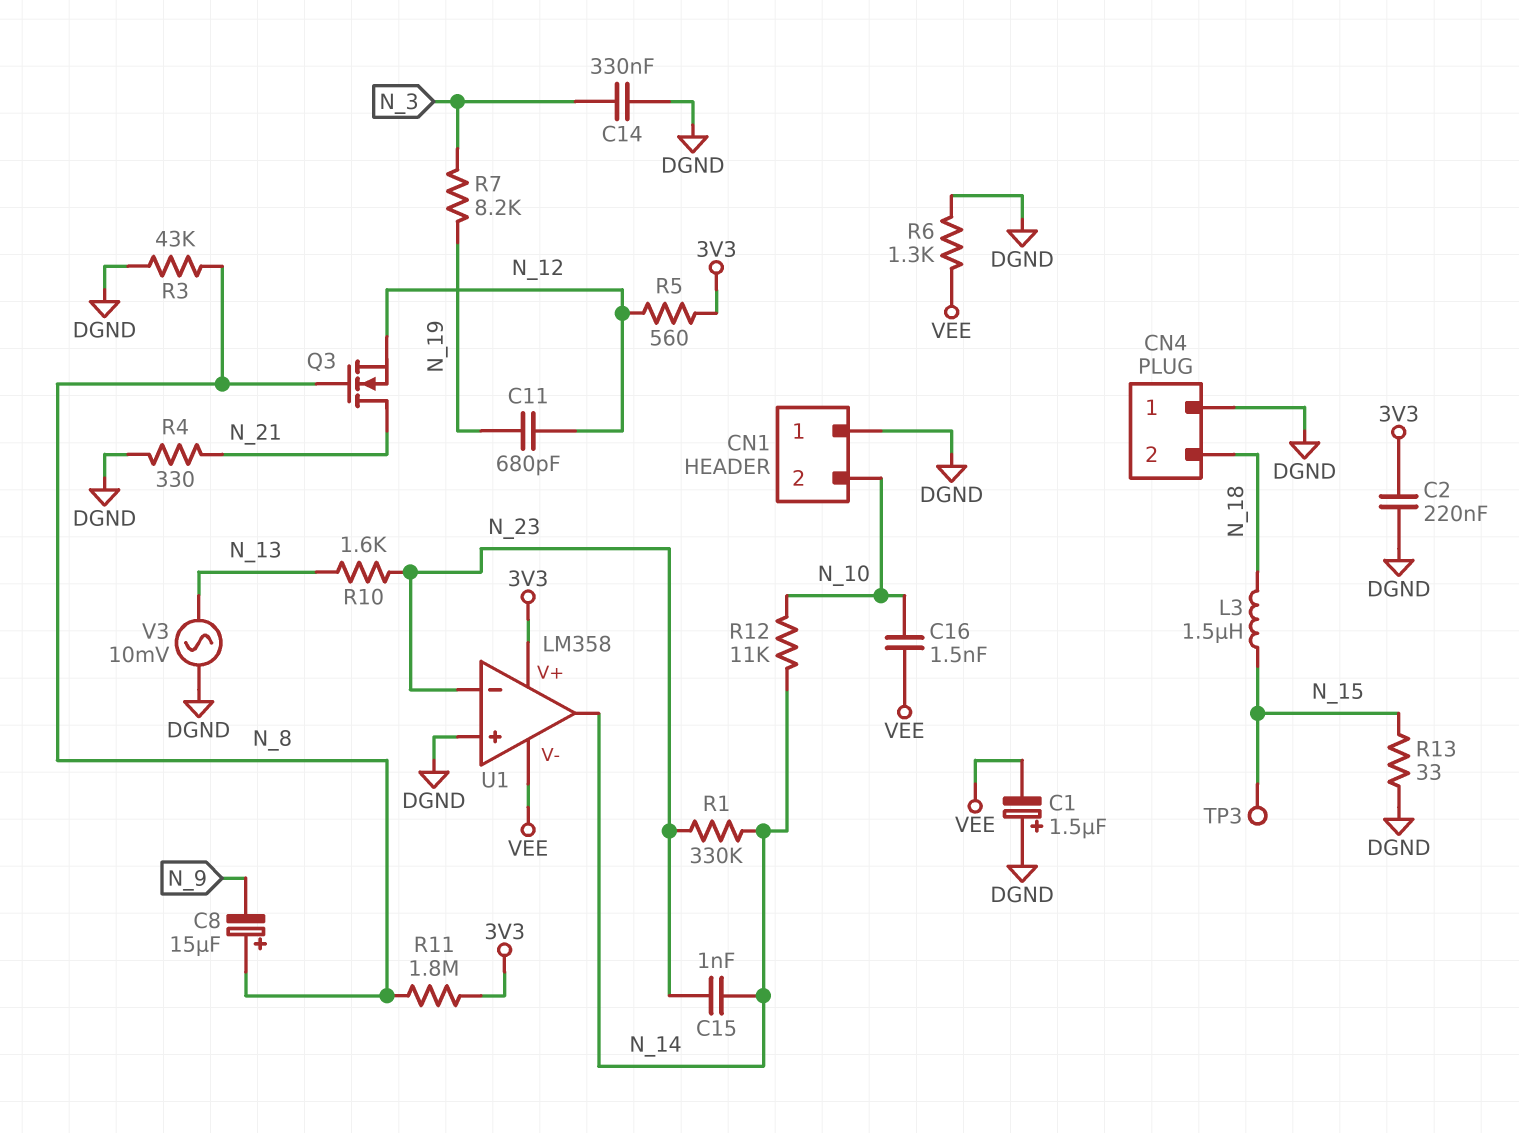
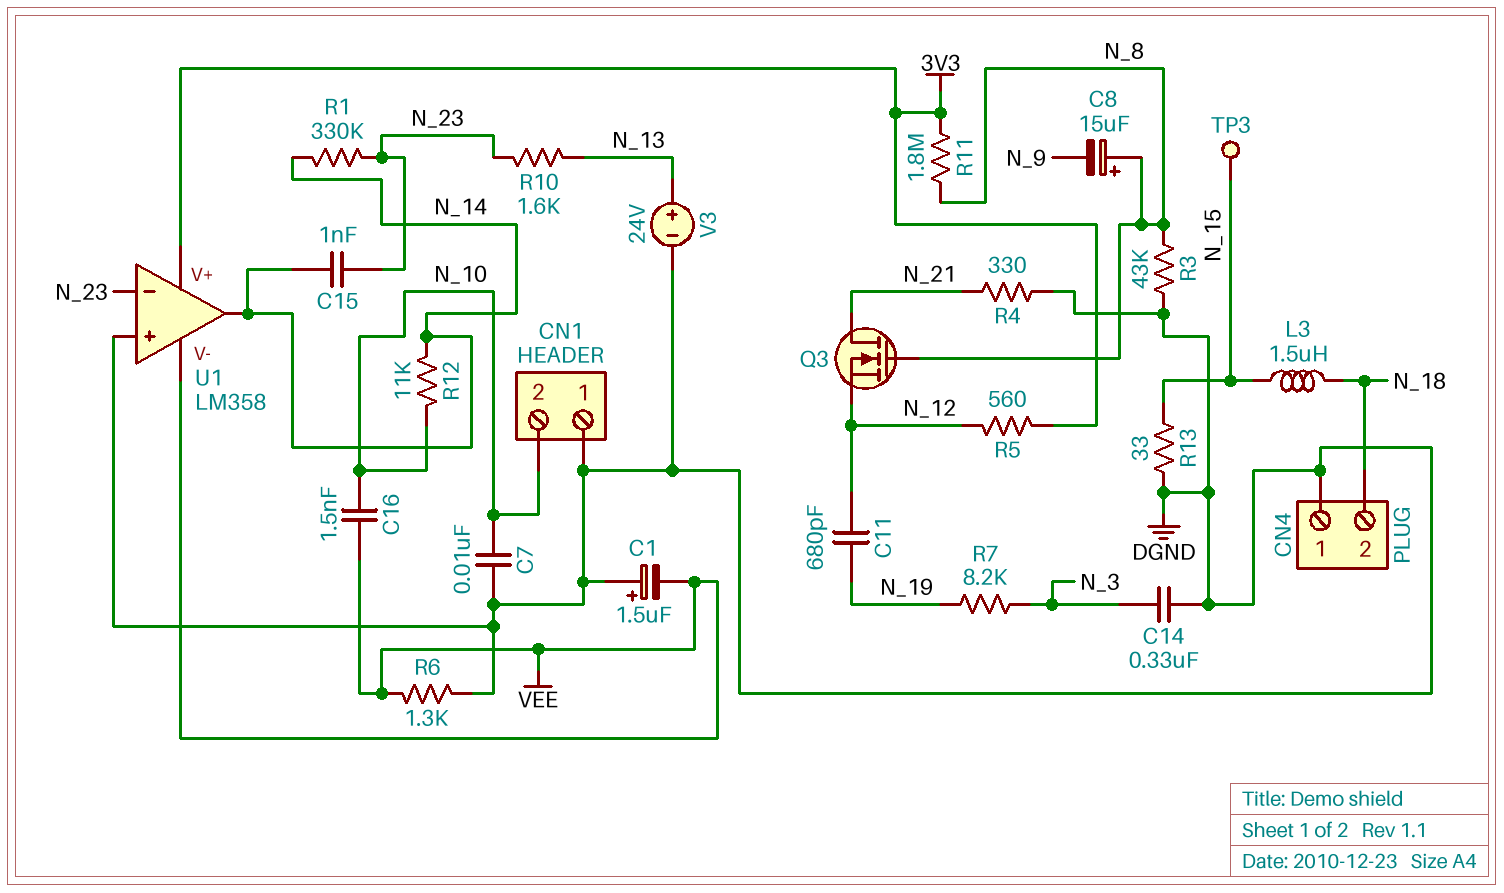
C2: 220nF (3V3, DGND) -> none
C7: none -> 10nF (DGND, N_10)
V3: AC 10mV (DGND, N_13) -> 24V (plus N_13, minus DGND)

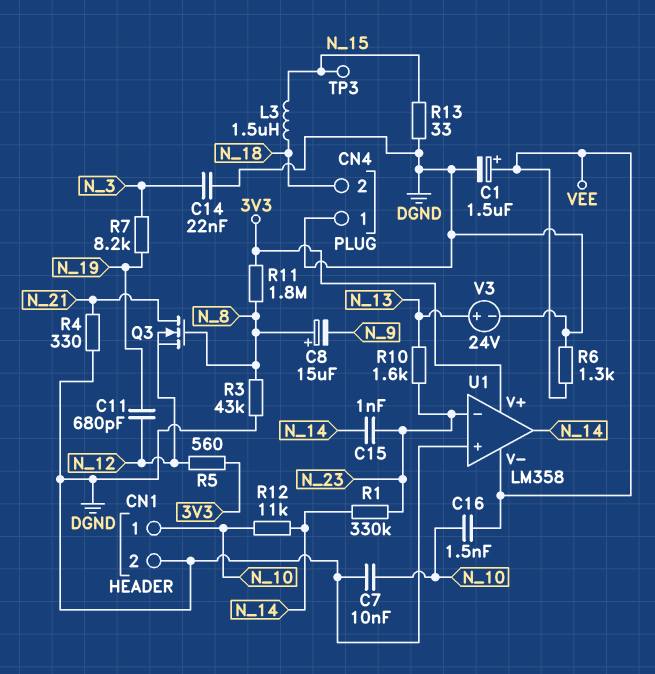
C1: 1.5uF (plus DGND, minus VEE) -> 1.5uF (plus VEE, minus DGND)
C14: 330nF (DGND, N_3) -> 22nF (DGND, N_3)
CN1 pin 1: DGND -> N_10
CN1 pin 2: N_10 -> DGND

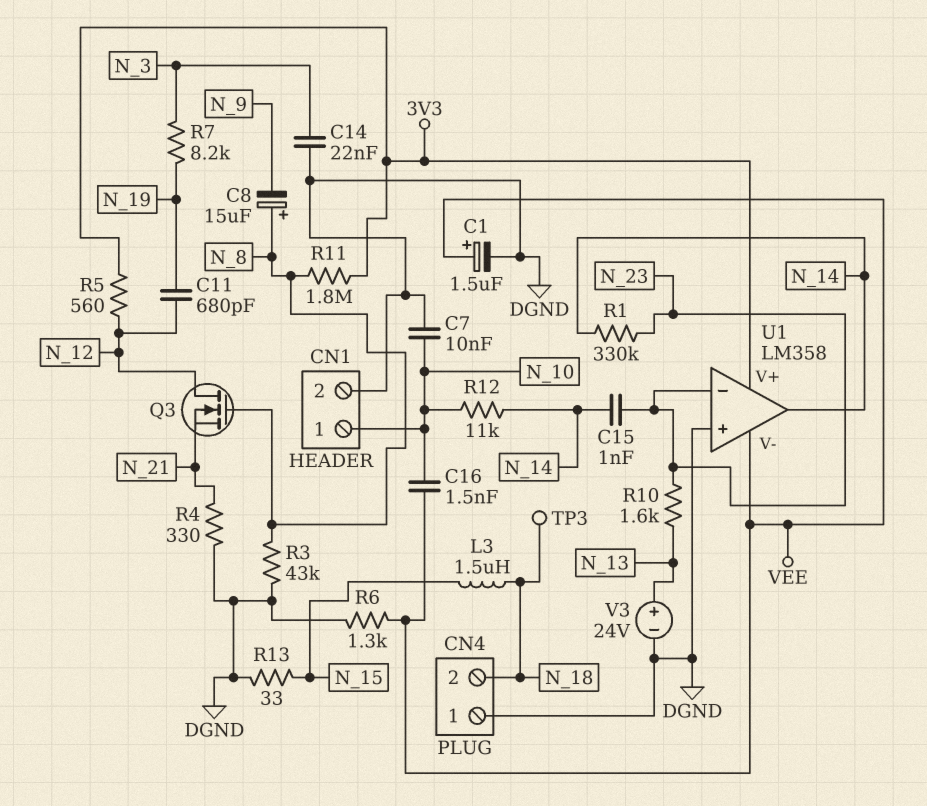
Q3: NMOS (G N_8, D N_21, S N_12) -> NMOS (G N_8, D N_12, S N_21)
TP3: test point (N_15) -> test point (N_18)

